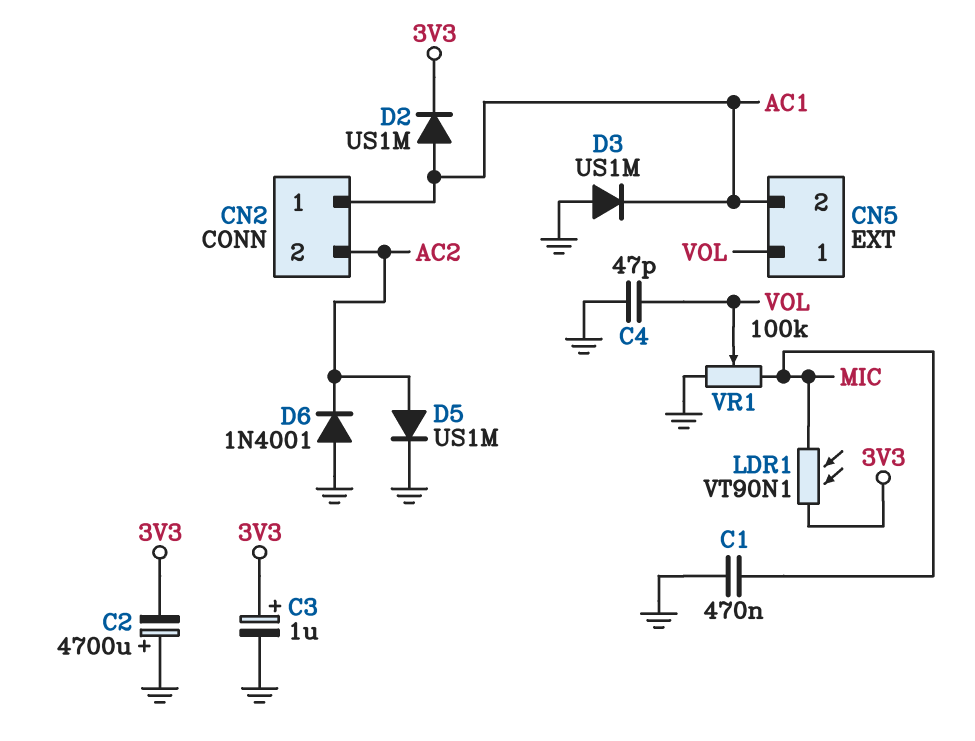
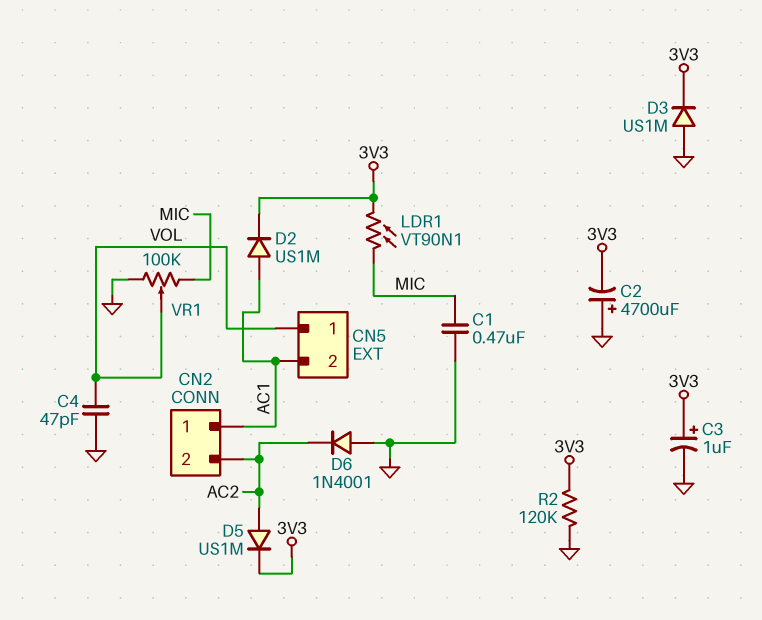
D3: diode US1M (A GND, K AC1) -> diode US1M (A GND, K 3V3)
D5: diode US1M (A AC2, K GND) -> diode US1M (A AC2, K 3V3)
R2: none -> 120k (3V3, GND)

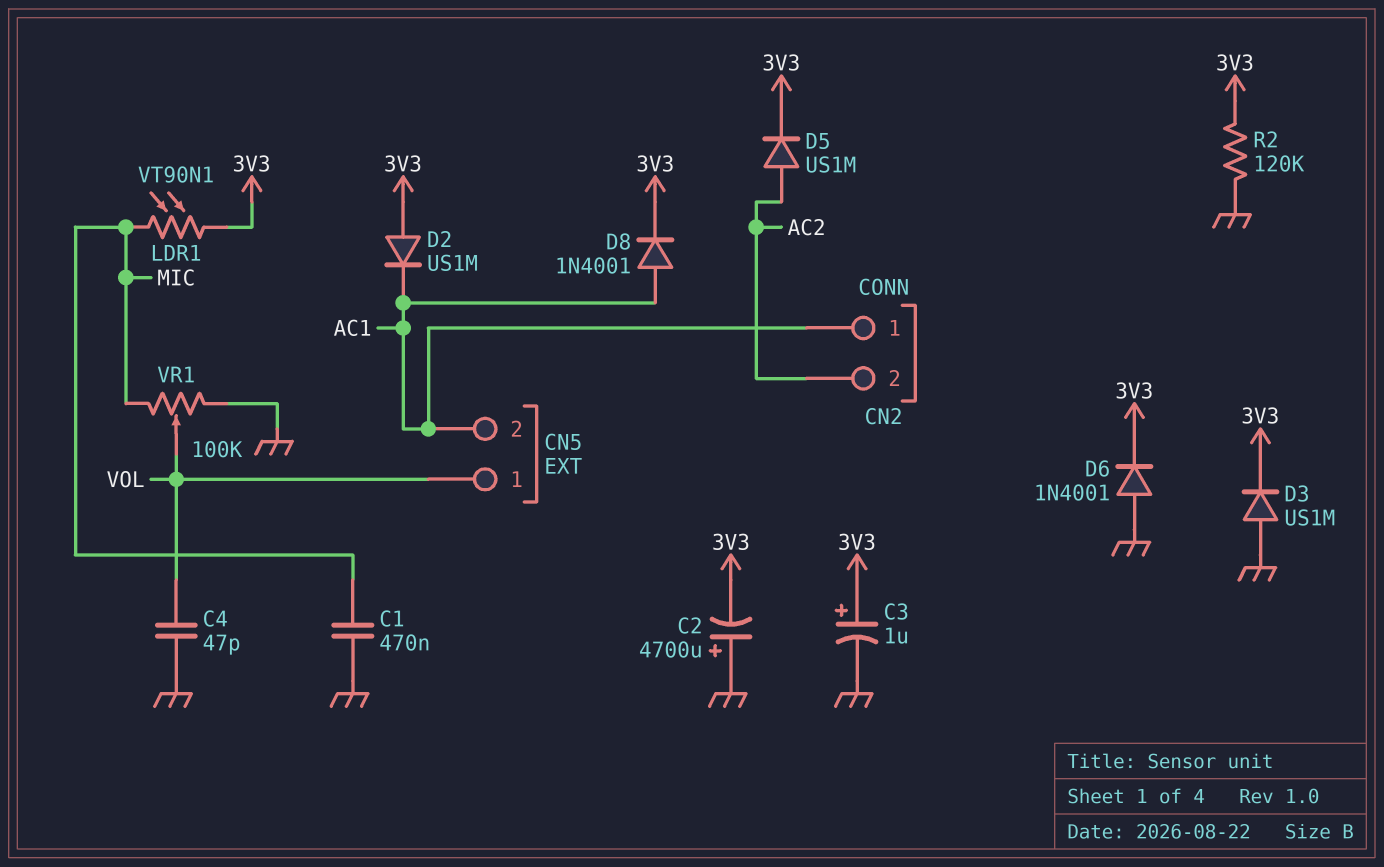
D2: diode US1M (A AC1, K 3V3) -> diode US1M (A 3V3, K AC1)
D6: diode 1N4001 (A GND, K AC2) -> diode 1N4001 (A GND, K 3V3)
D8: none -> diode 1N4001 (A AC1, K 3V3)

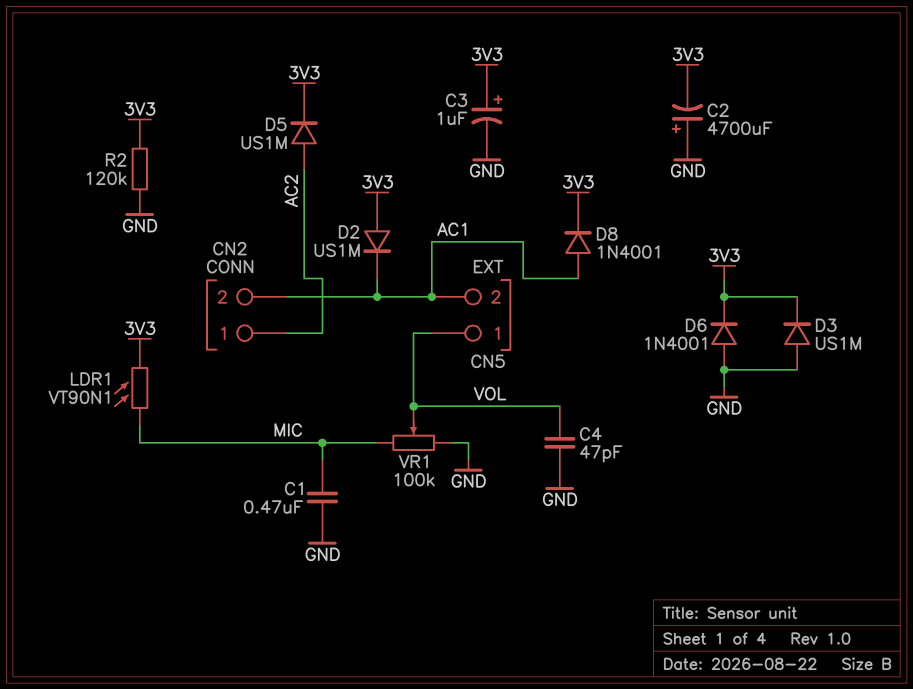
CN2 pin 1: AC1 -> AC2
CN2 pin 2: AC2 -> AC1

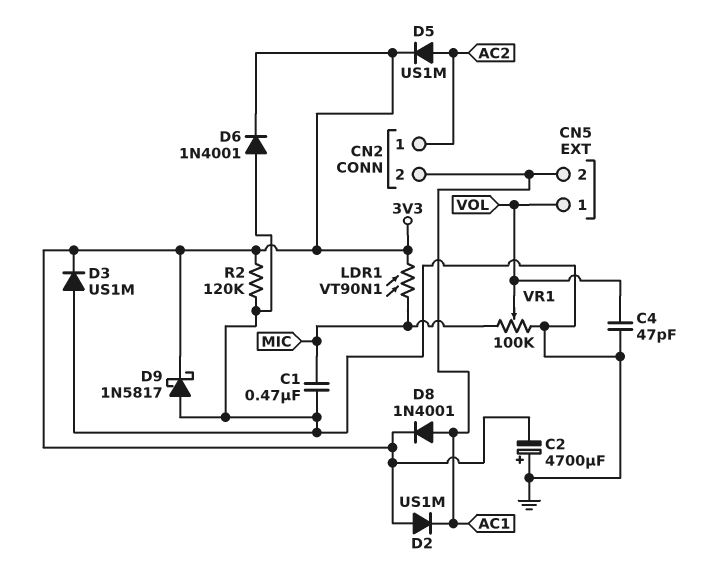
C3: 1uF (plus 3V3, minus GND) -> none
D9: none -> schottky 1N5817 (A GND, K 3V3)

